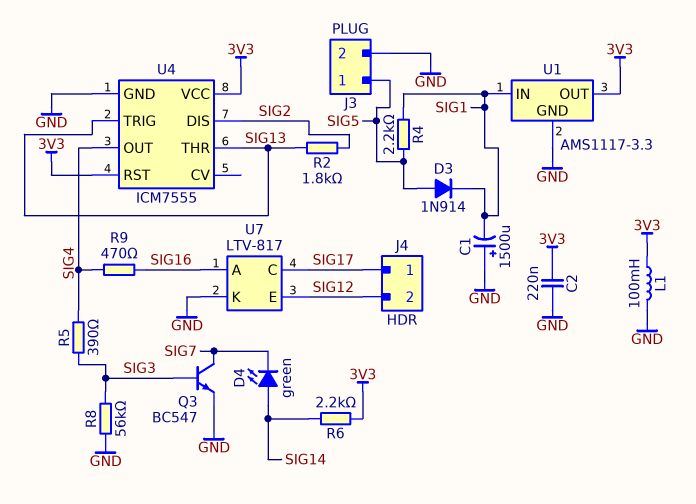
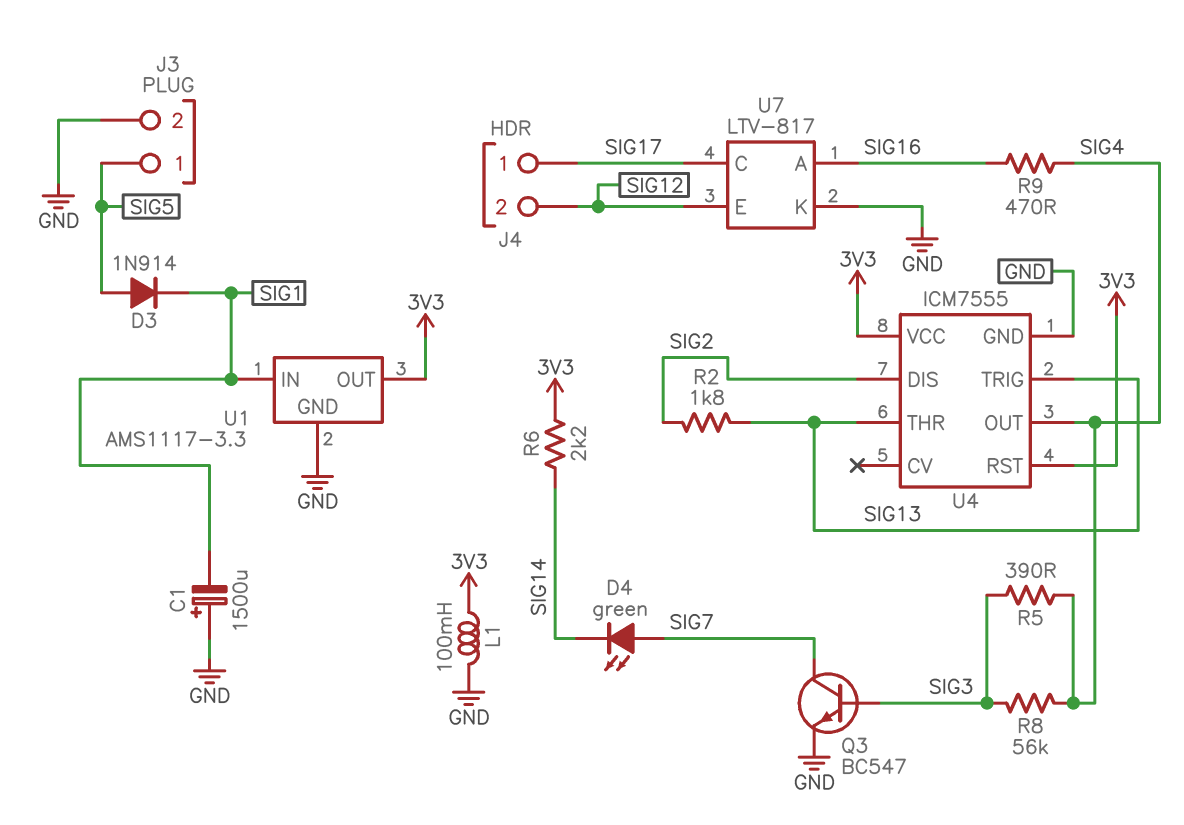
C2: 220nF (3V3, GND) -> none
D4: LED green (A SIG14, K SIG7) -> LED green (A SIG7, K SIG14)
R4: 2.2k (SIG1, SIG5) -> none
R8: 56k (GND, SIG3) -> 56k (SIG3, SIG4)

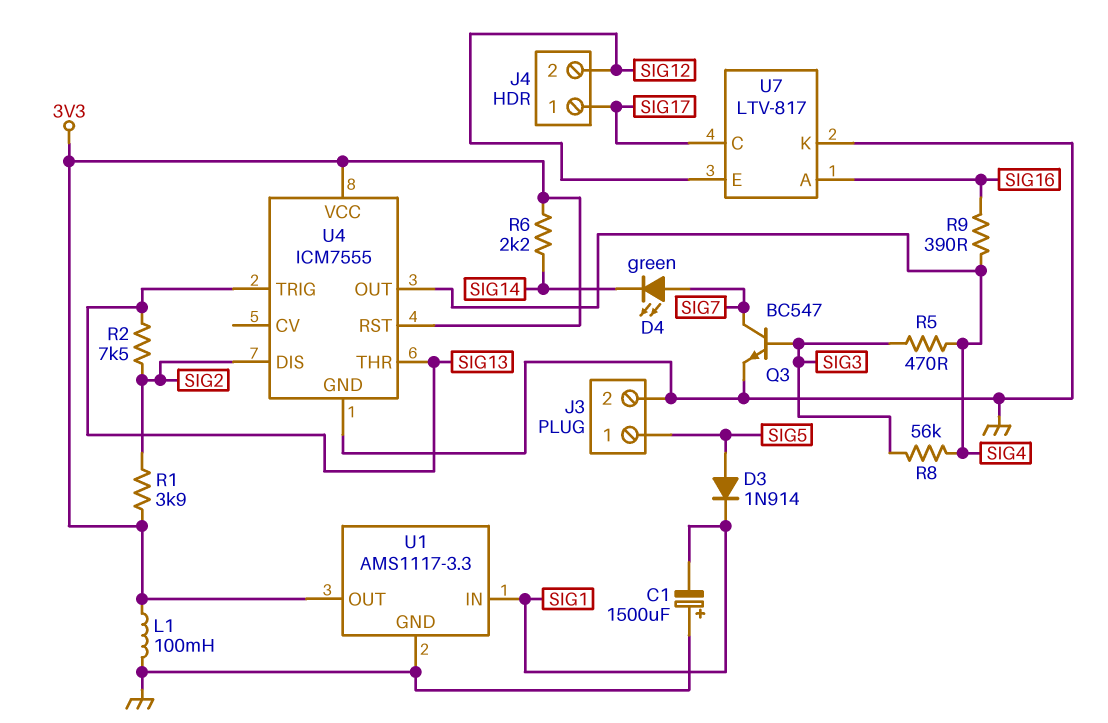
R1: none -> 3.9k (3V3, SIG2)
R2: 1.8k (SIG2, SIG13) -> 7.5k (SIG2, SIG13)
R5: 390 (SIG3, SIG4) -> 470 (SIG3, SIG4)
R9: 470 (SIG4, SIG16) -> 390 (SIG4, SIG16)

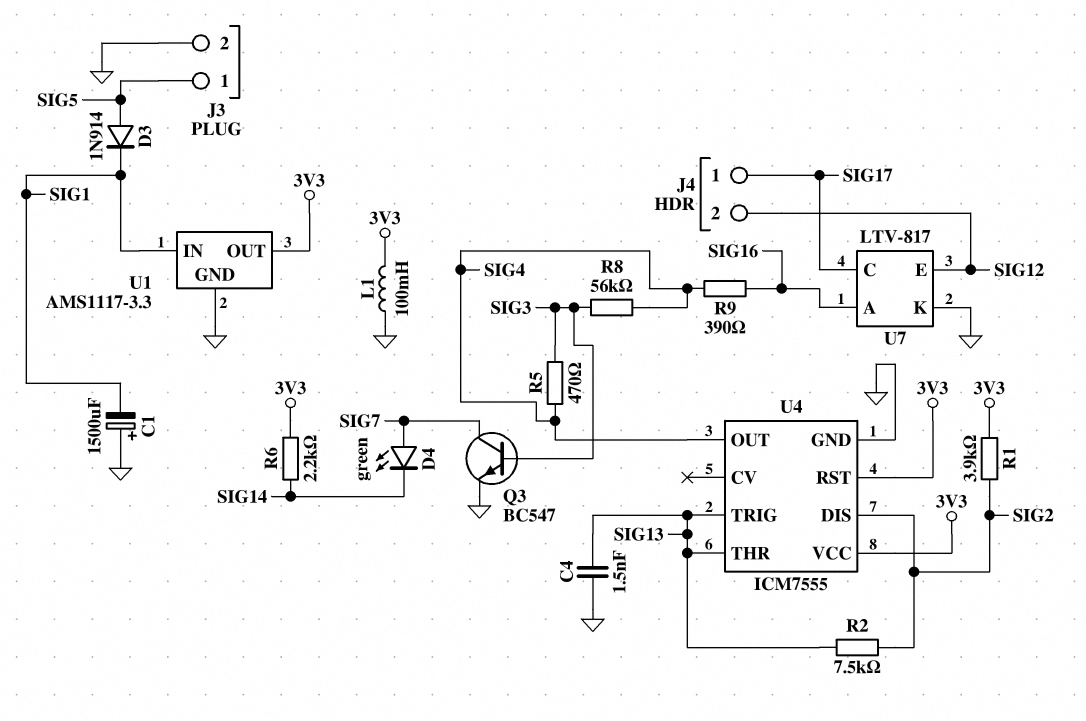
C4: none -> 1.5nF (GND, SIG13)

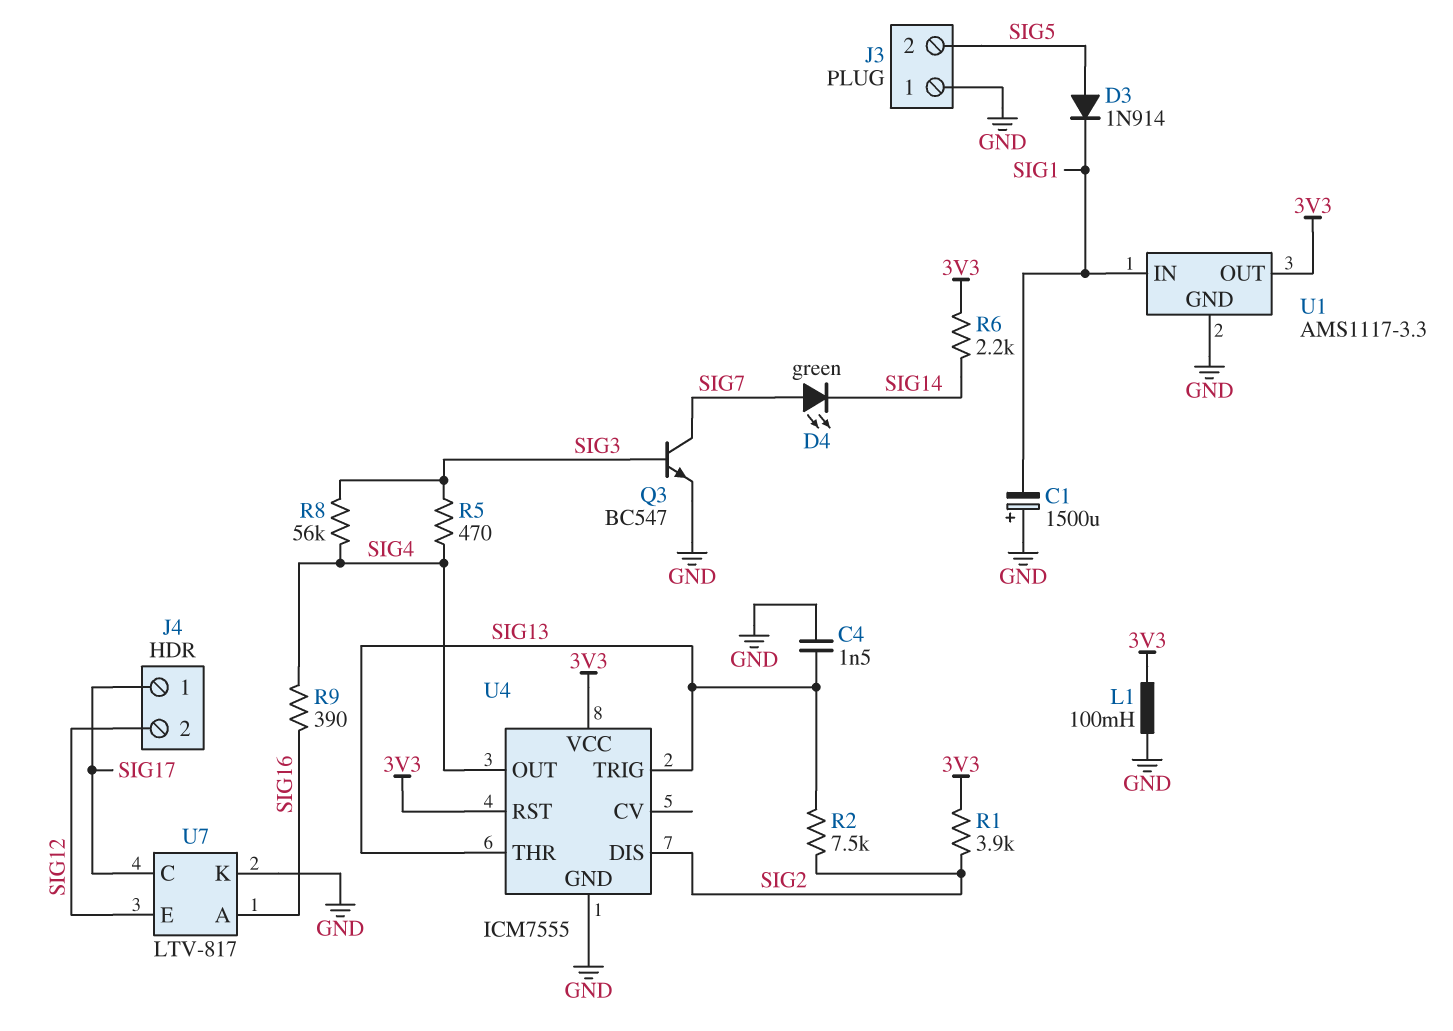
J3 pin 1: SIG5 -> GND
J3 pin 2: GND -> SIG5

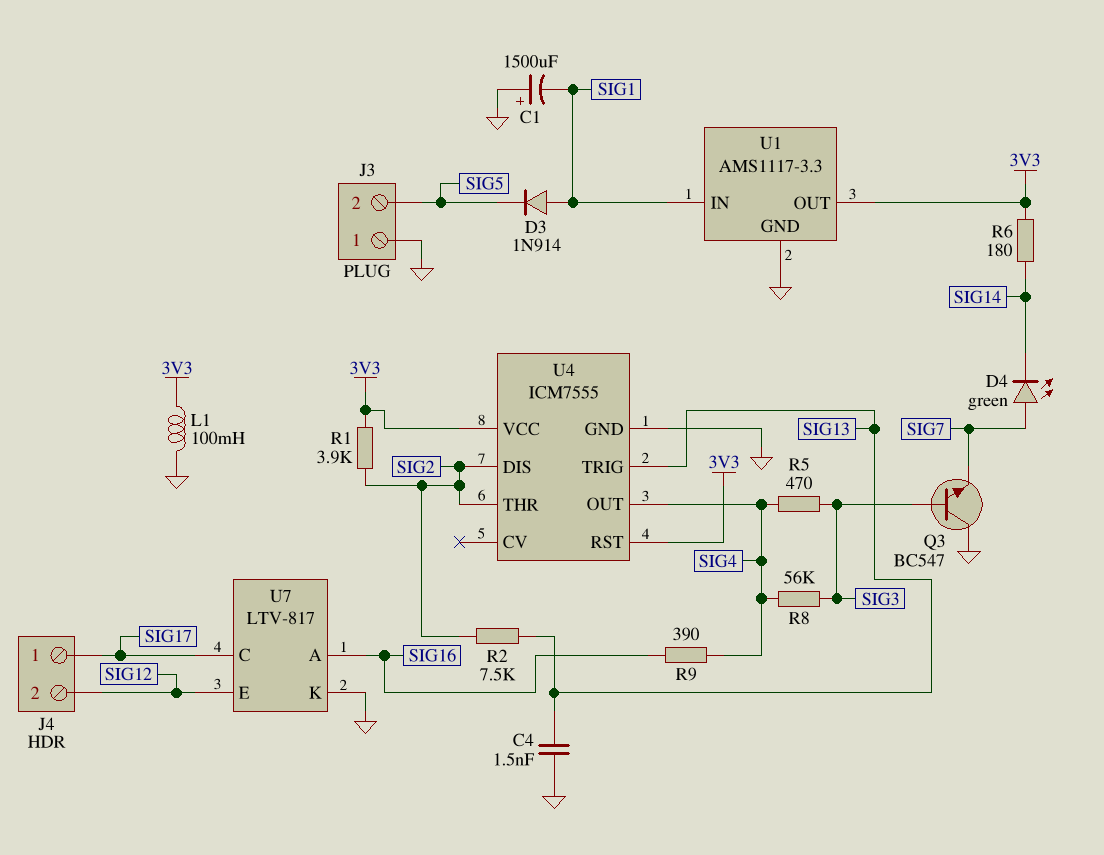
D3: diode 1N914 (A SIG5, K SIG1) -> diode 1N914 (A SIG1, K SIG5)
Q3: NPN BC547 (B SIG3, C SIG7, E GND) -> NPN BC547 (B SIG3, C GND, E SIG7)
R6: 2.2k (3V3, SIG14) -> 180 (3V3, SIG14)
U4 pin THR: SIG13 -> SIG2

